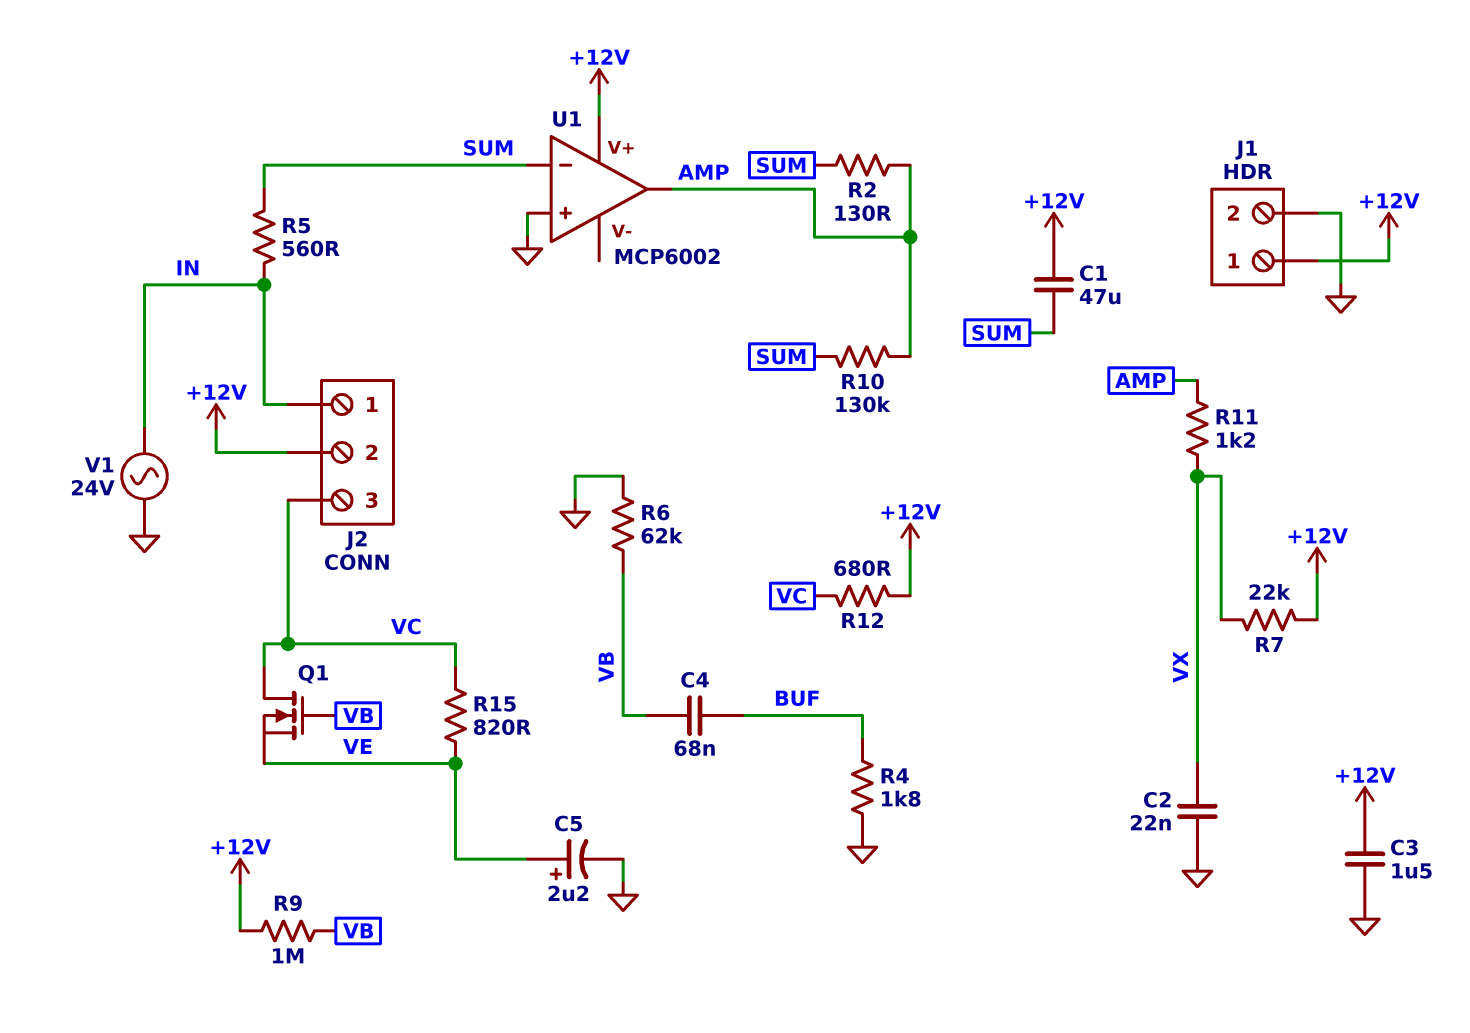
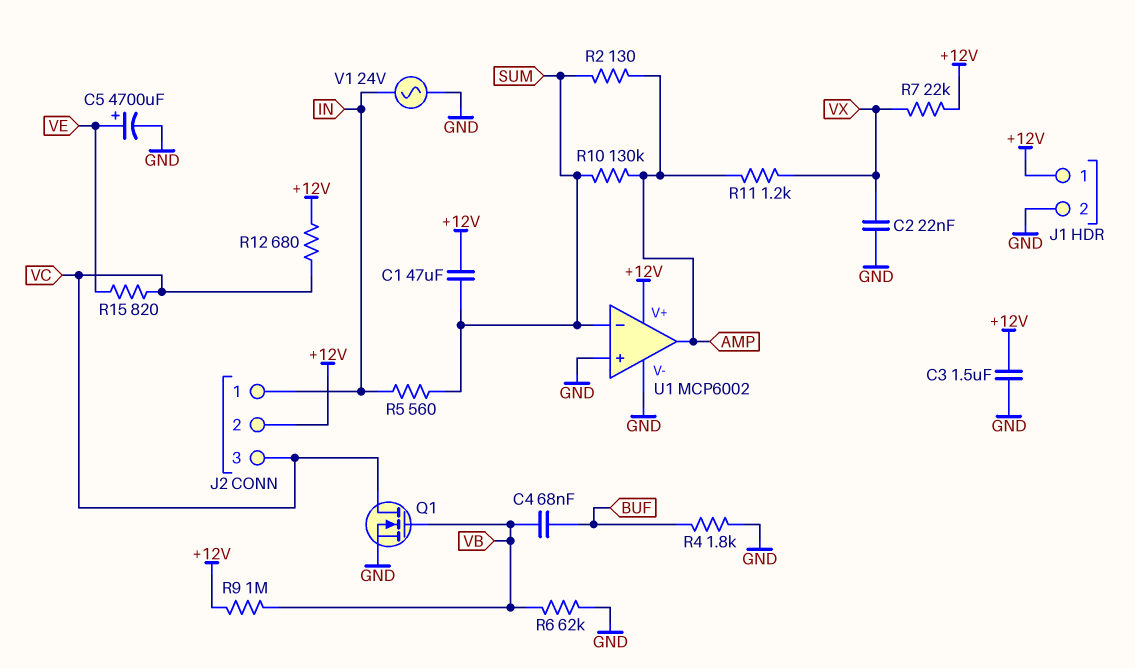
C5: 2.2uF (plus VE, minus GND) -> 4700uF (plus VE, minus GND)
Q1: NMOS (G VB, D VC, S VE) -> NMOS (G VB, D VC, S GND)
U1 pin V-: none -> GND

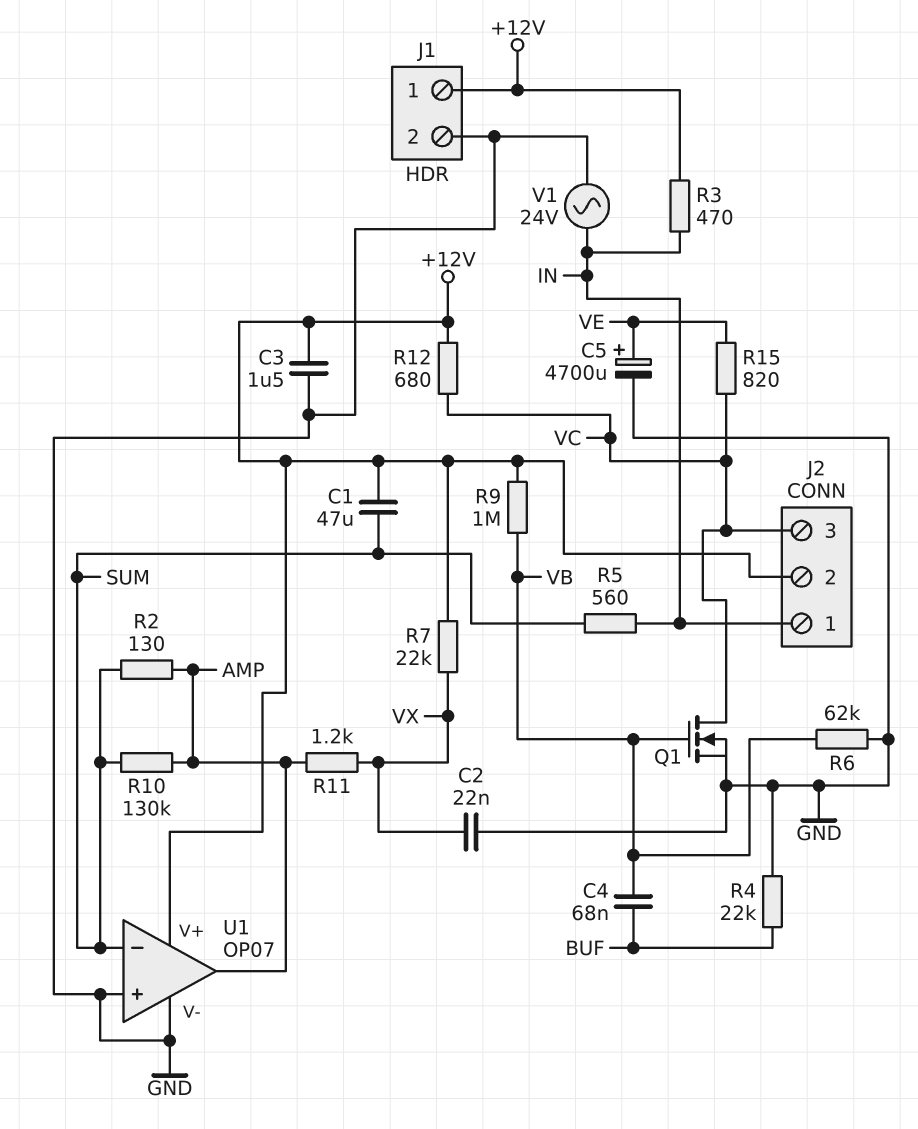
R3: none -> 470 (+12V, IN)
R4: 1.8k (BUF, GND) -> 22k (BUF, GND)
U1: MCP6002 -> OP07

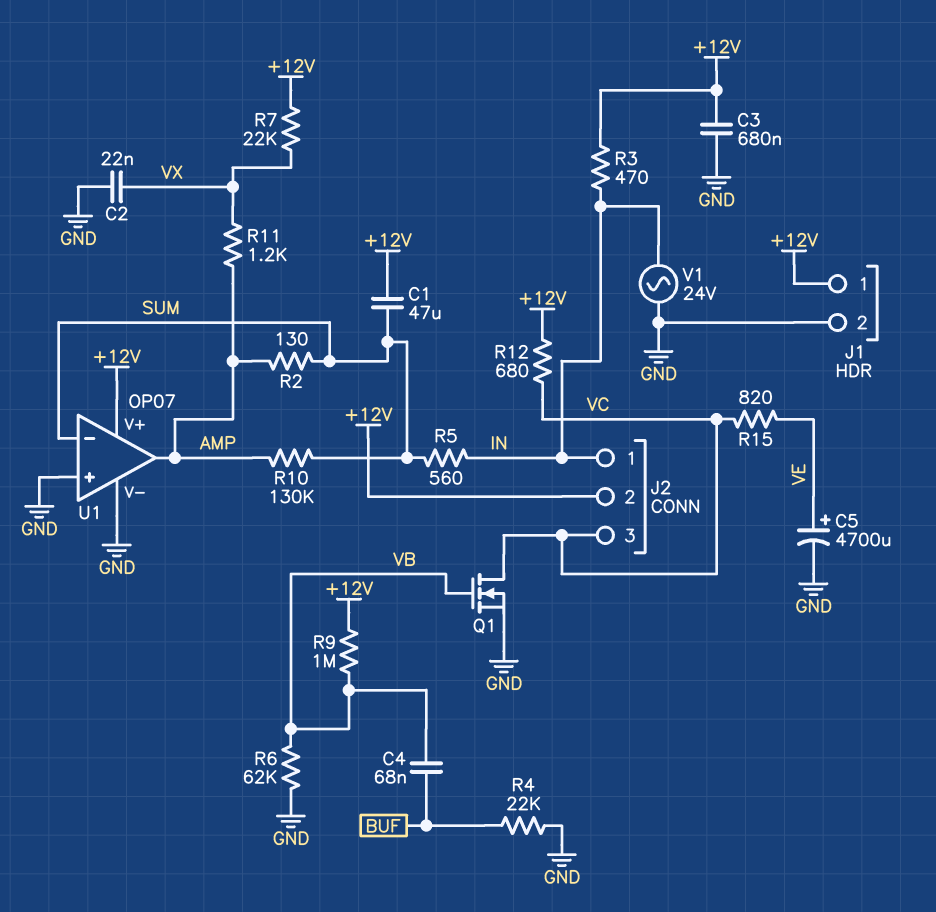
C3: 1.5uF (+12V, GND) -> 680nF (+12V, GND)

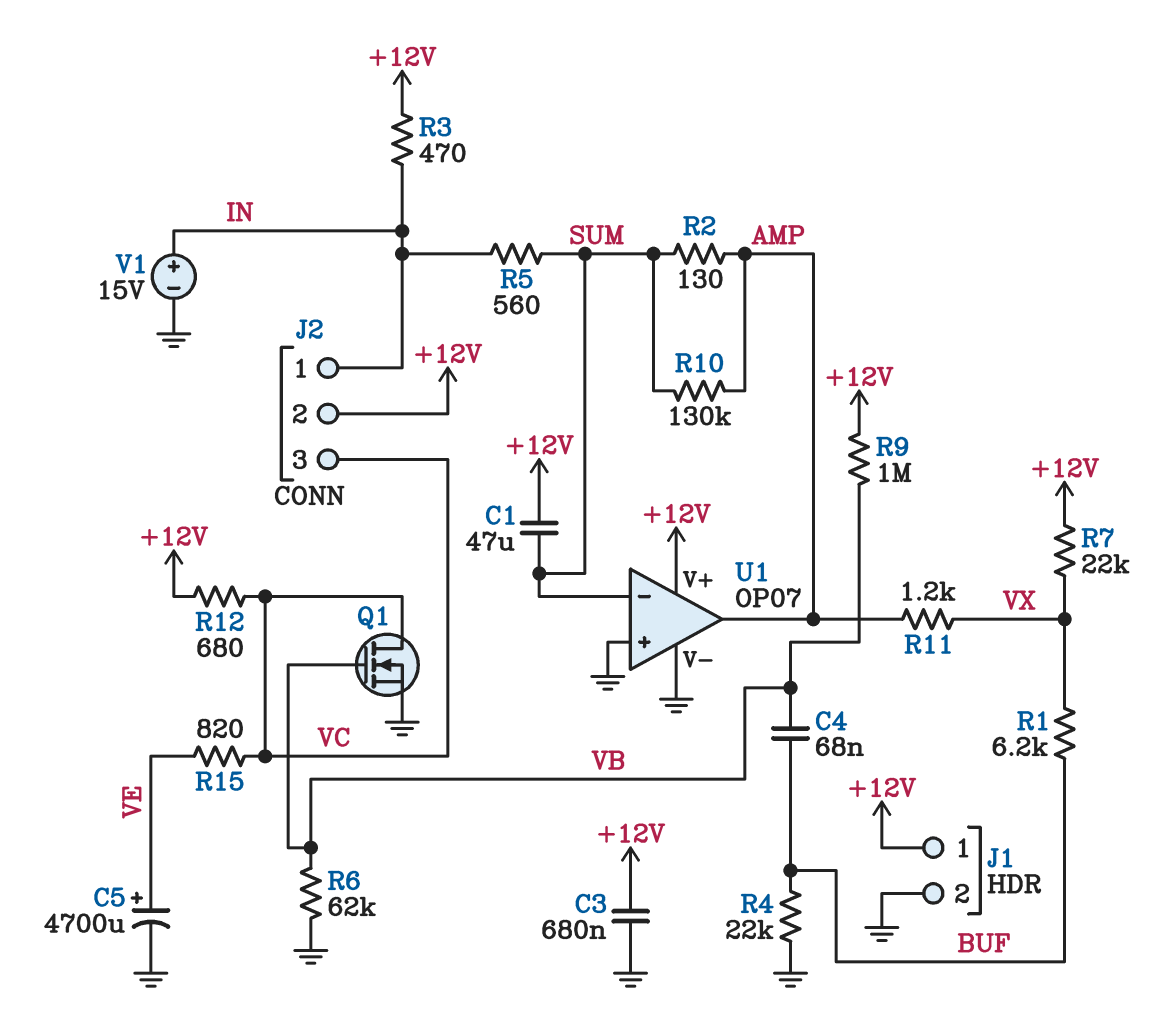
C2: 22nF (GND, VX) -> none
R1: none -> 6.2k (BUF, VX)
V1: AC 24V (GND, IN) -> 15V (plus IN, minus GND)

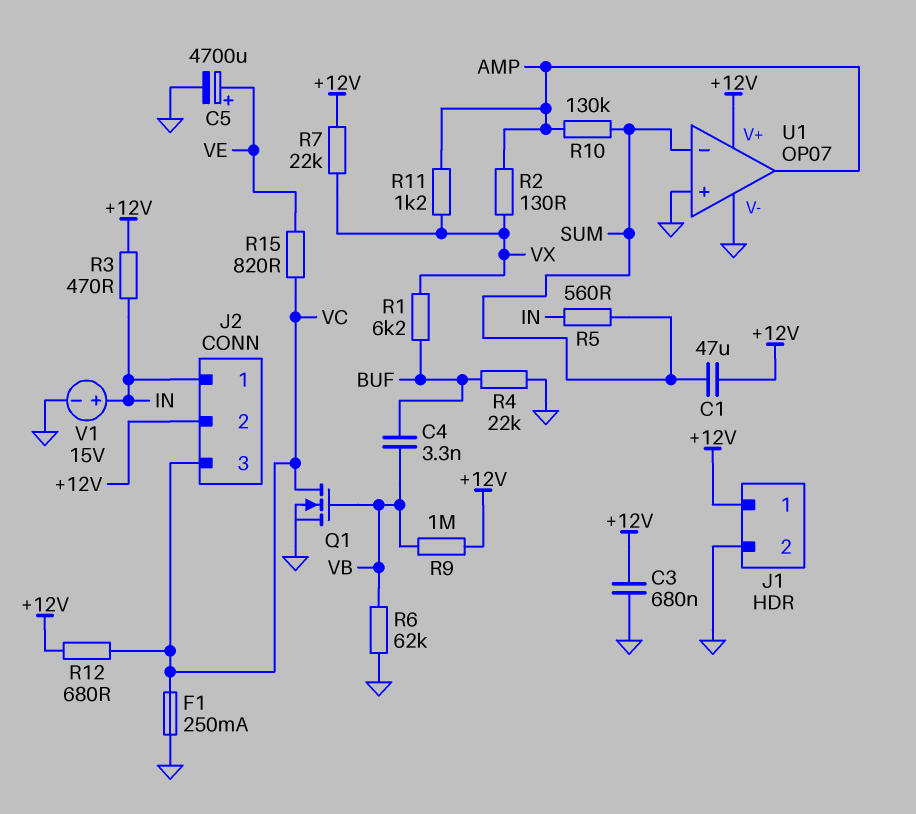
C4: 68nF (BUF, VB) -> 3.3nF (BUF, VB)
F1: none -> 250mA (GND, VC)
R2: 130 (AMP, SUM) -> 130 (AMP, VX)

